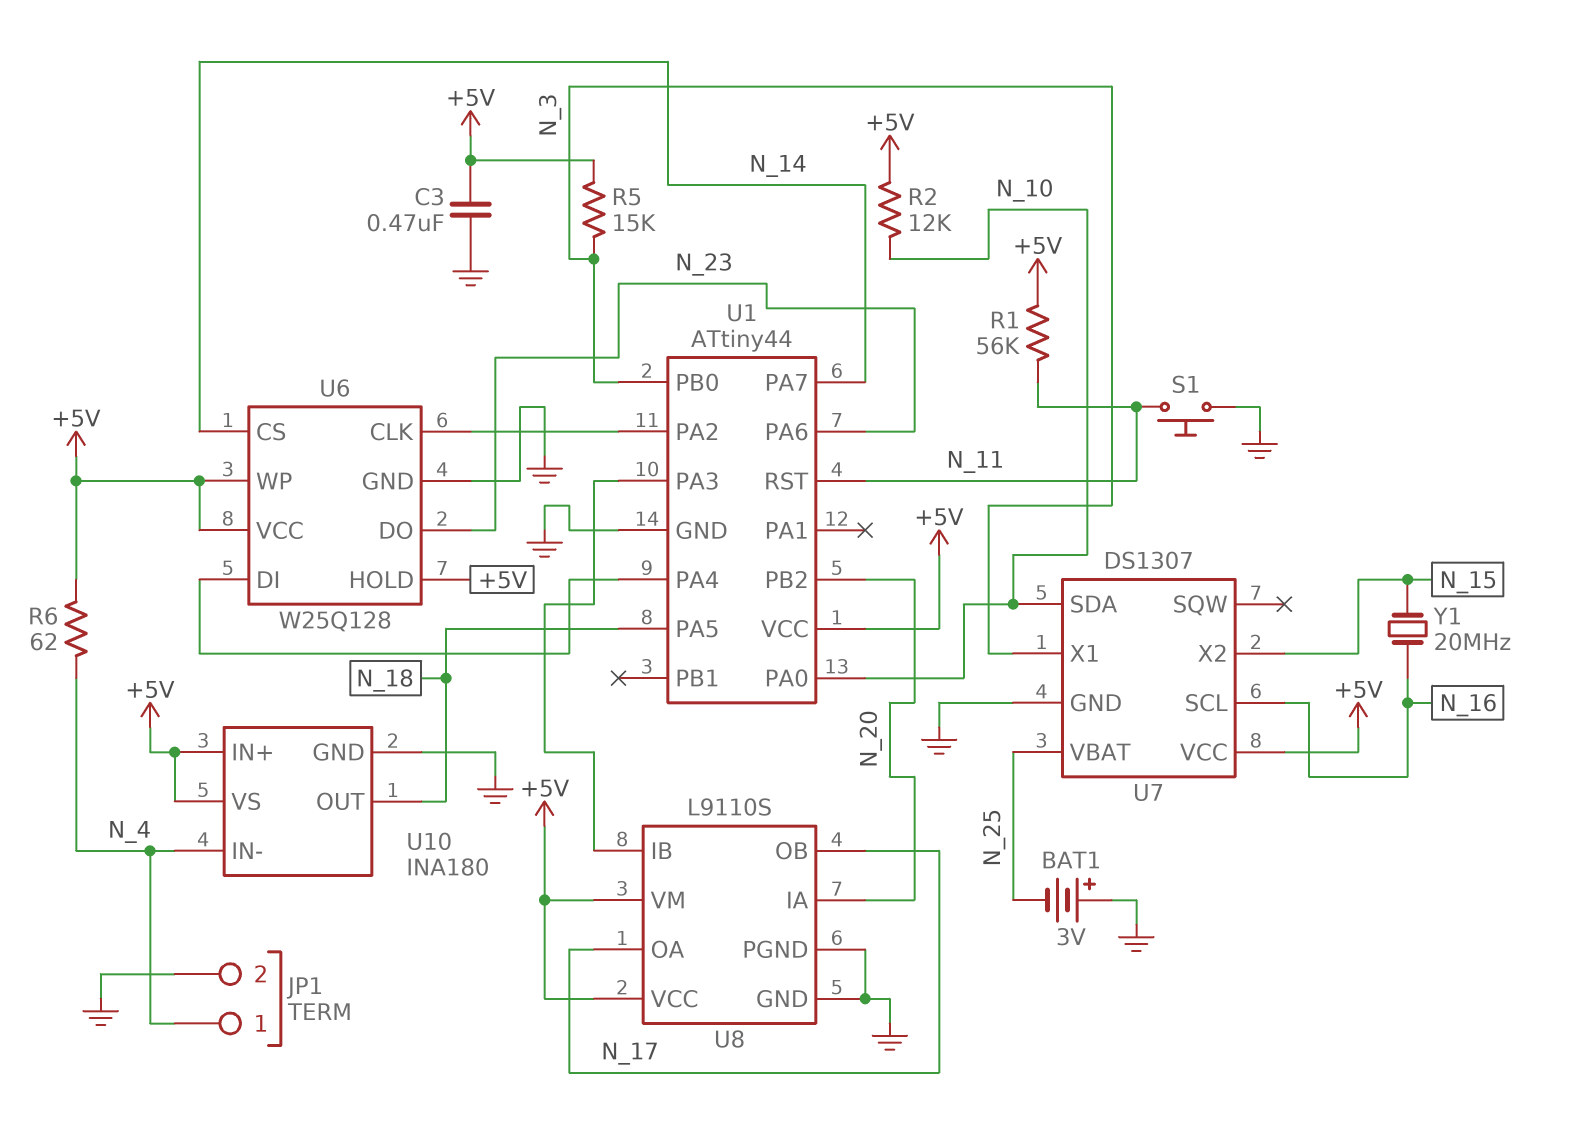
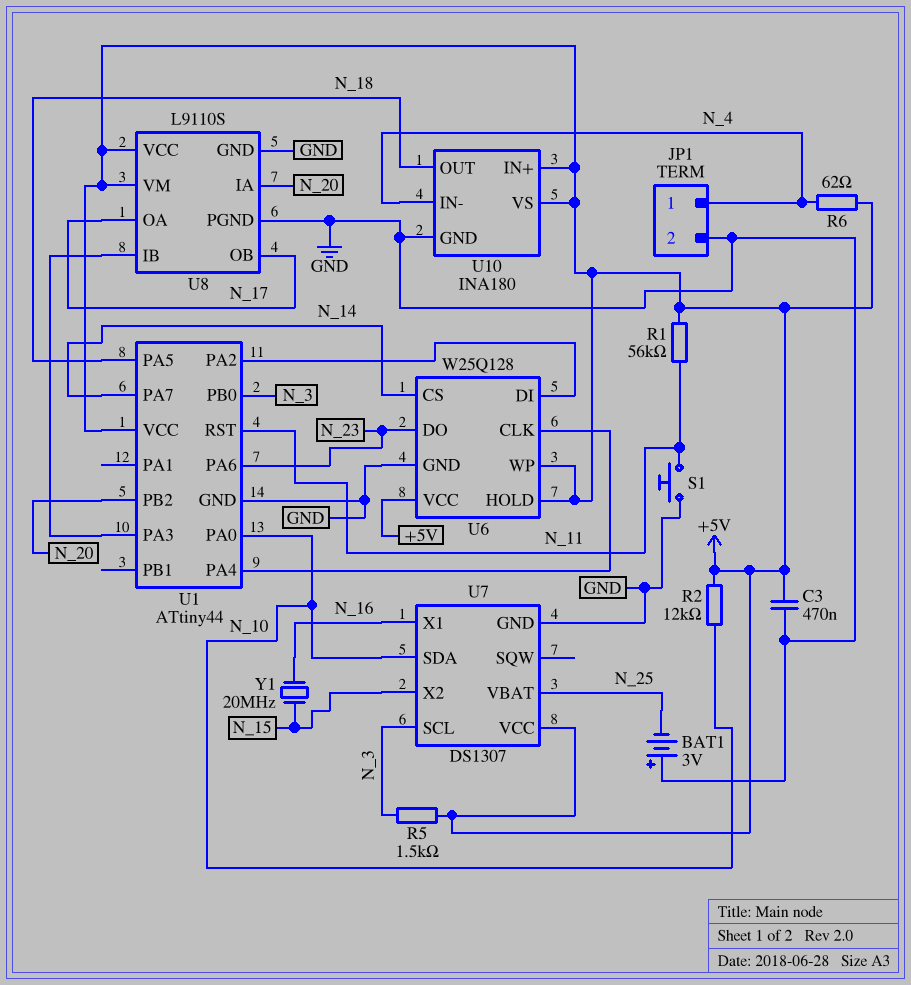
R5: 15k (+5V, N_3) -> 1.5k (+5V, N_3)
U6 pin CLK: U1/PA2 -> U1/PA4
U6 pin DI: U1/PA4 -> U1/PA2
U7 pin SCL: N_16 -> N_3
U7 pin X1: N_3 -> N_16

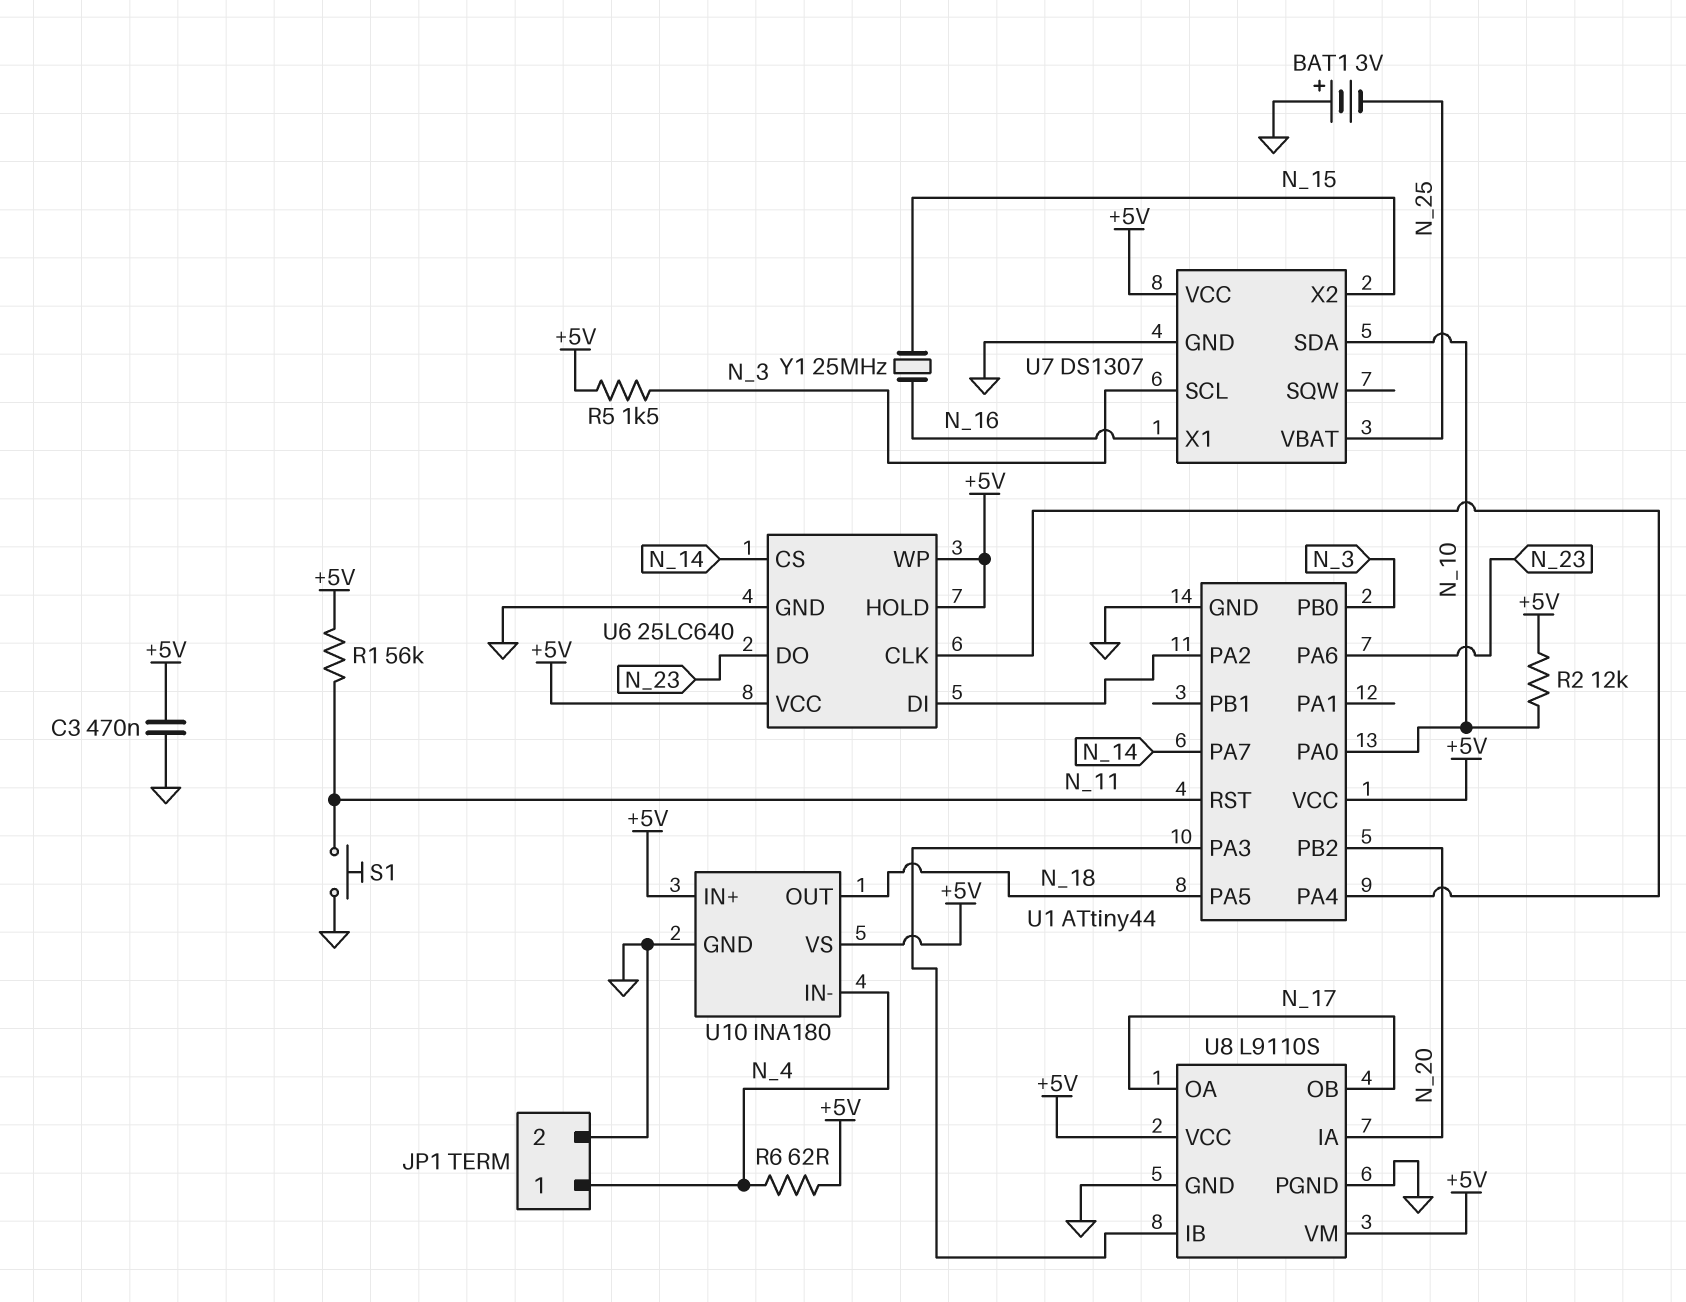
U6: W25Q128 -> 25LC640
Y1: 20MHz (N_15, N_16) -> 25MHz (N_15, N_16)

